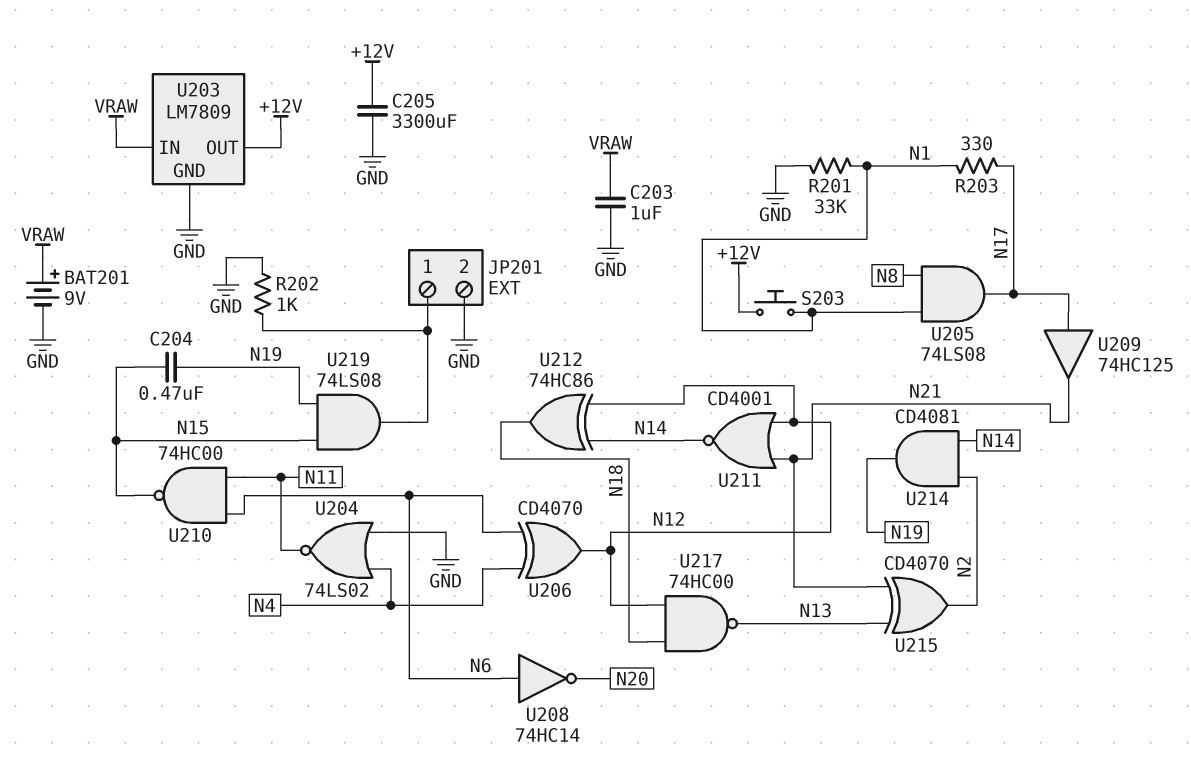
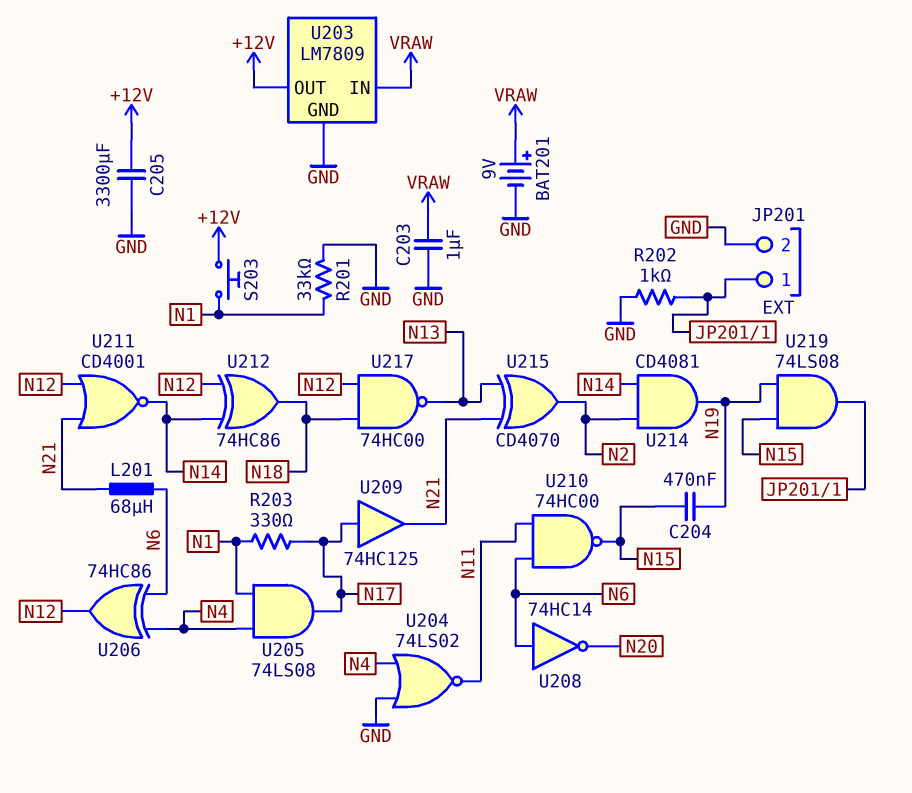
L201: none -> 68uH (N6, N21)
U205: AND 74LS08 (in N1, in N8, out N17) -> AND 74LS08 (in N1, in N4, out N17)
U206: XOR CD4070 (in N4, in N6, out N12) -> XOR 74HC86 (in N4, in N6, out N12)

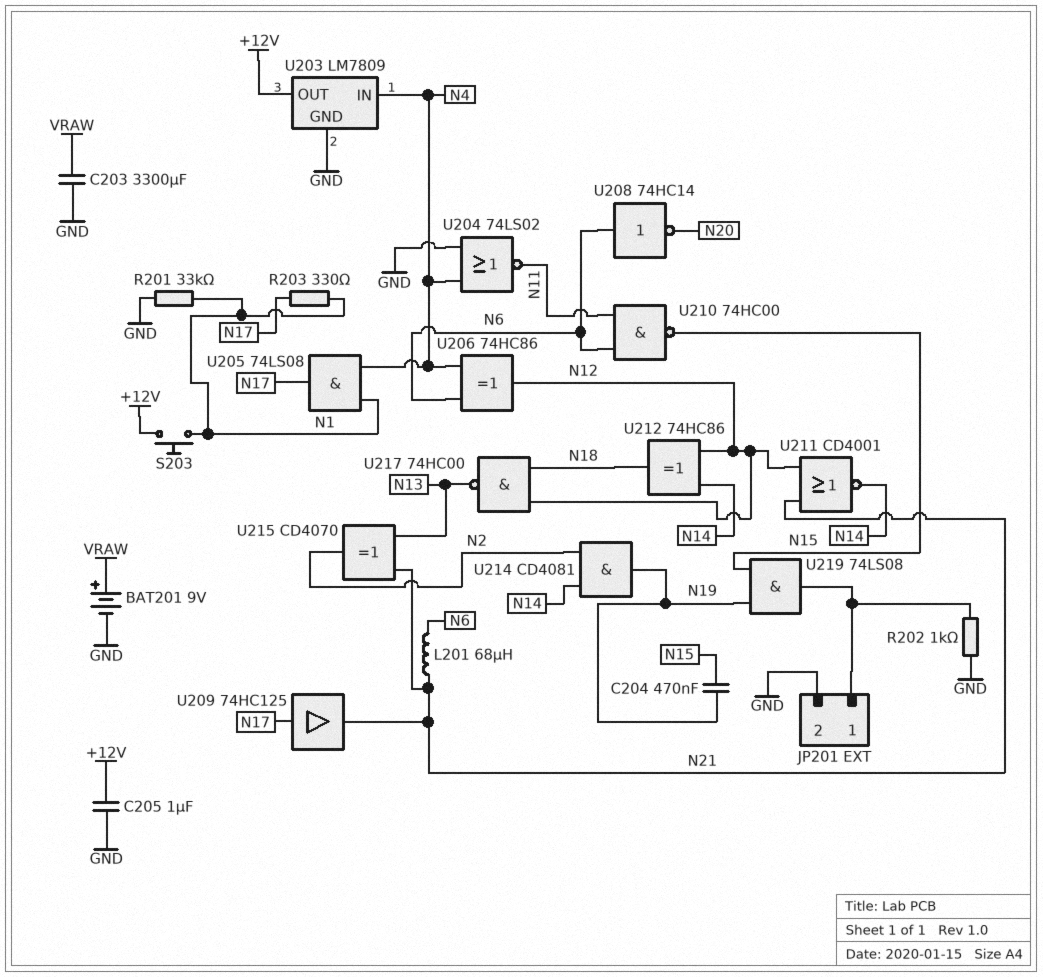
C203: 1uF (GND, VRAW) -> 3300uF (GND, VRAW)
C205: 3300uF (+12V, GND) -> 1uF (+12V, GND)
U203 pin IN: VRAW -> N4

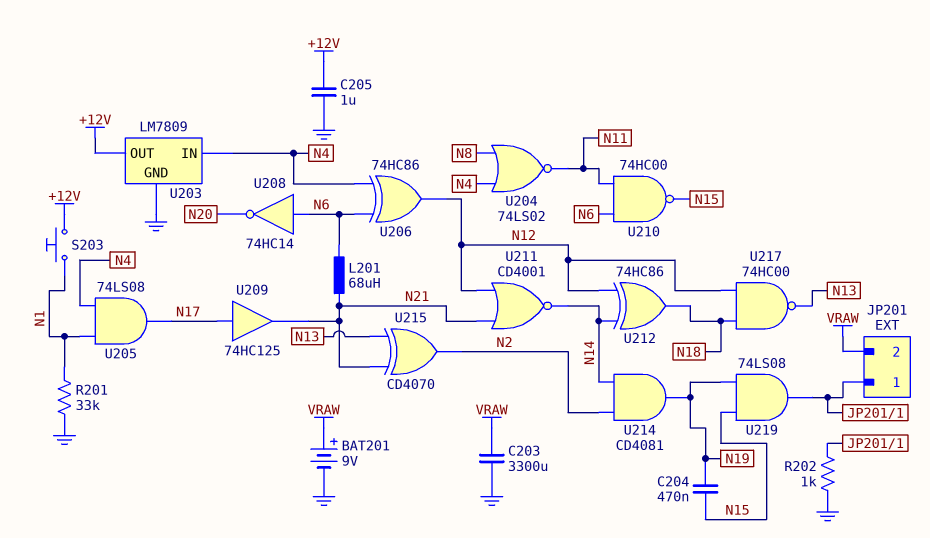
JP201 pin 2: GND -> VRAW
R203: 330 (N1, N17) -> none
U204: NOR 74LS02 (in GND, in N4, out N11) -> NOR 74LS02 (in N4, in N8, out N11)

